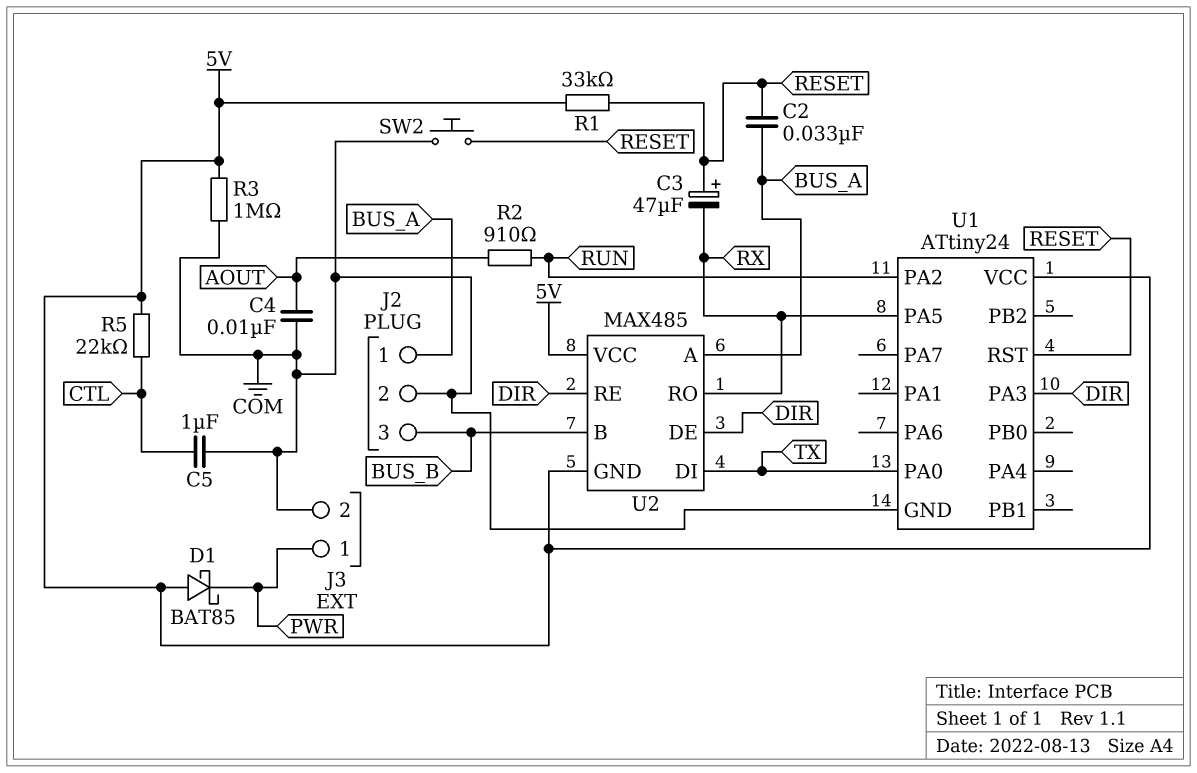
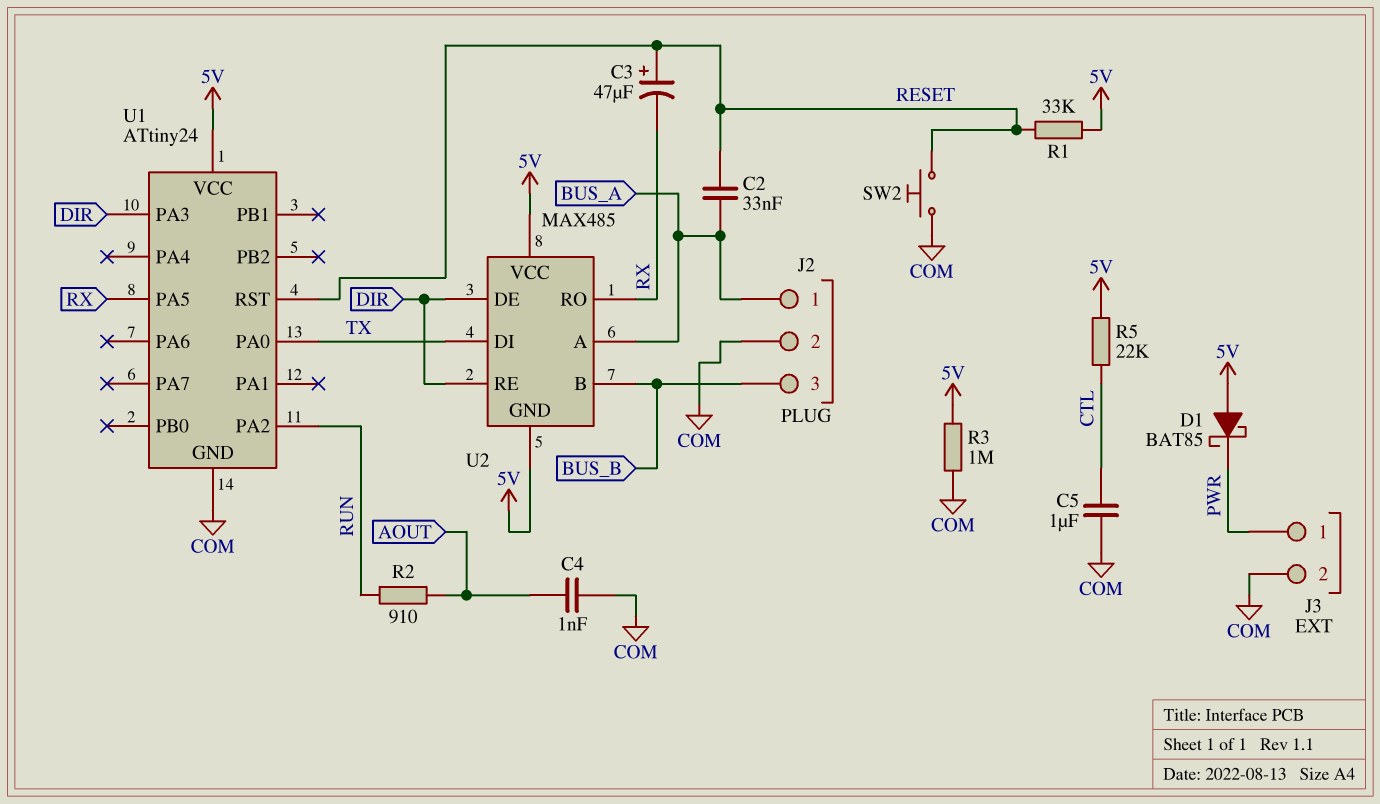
C4: 10nF (AOUT, COM) -> 1nF (AOUT, COM)

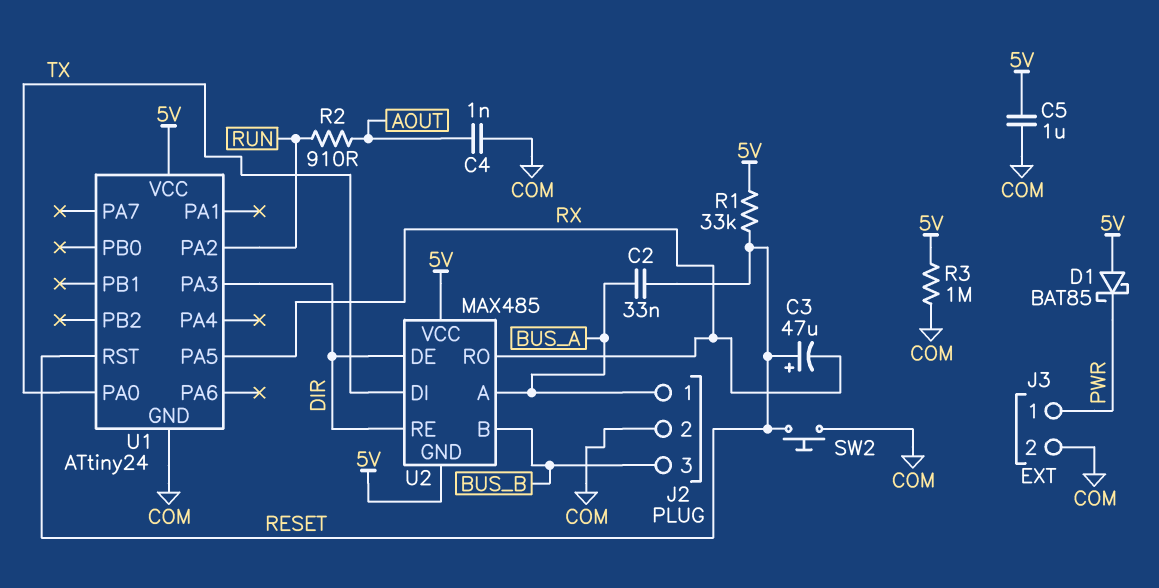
C5: 1uF (COM, CTL) -> 1uF (5V, COM)
R5: 22k (5V, CTL) -> none

